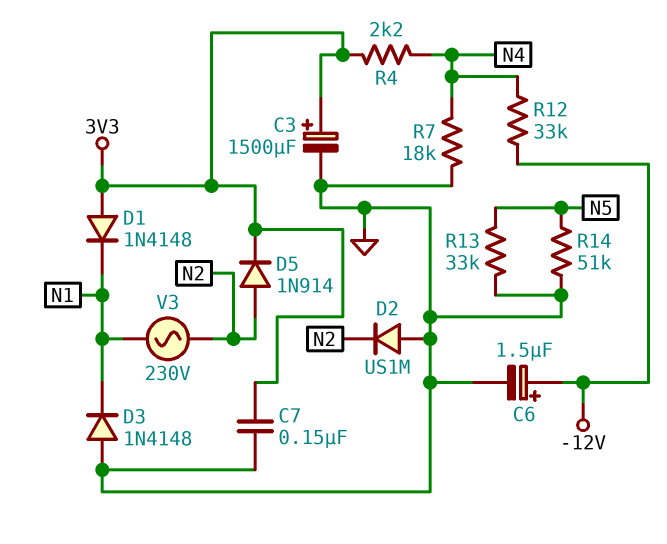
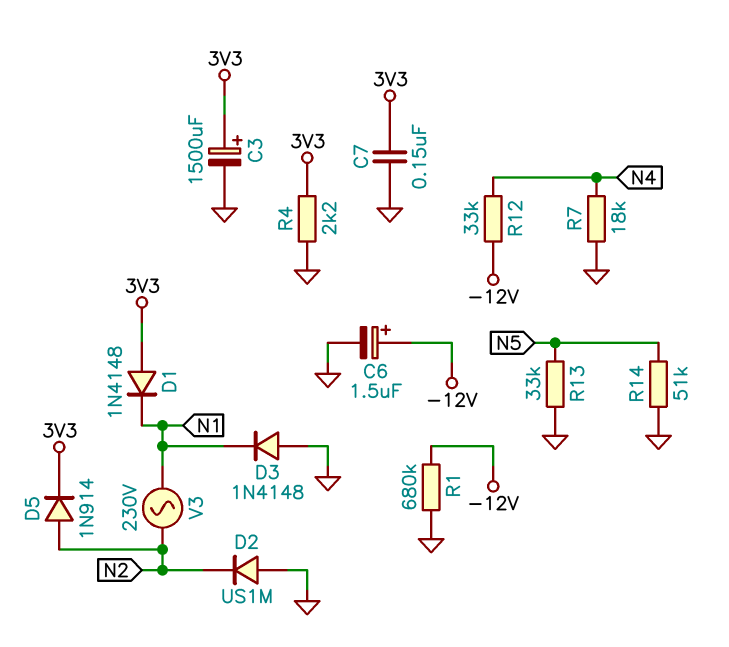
R1: none -> 680k (-12V, GND)
R4: 2.2k (3V3, N4) -> 2.2k (3V3, GND)

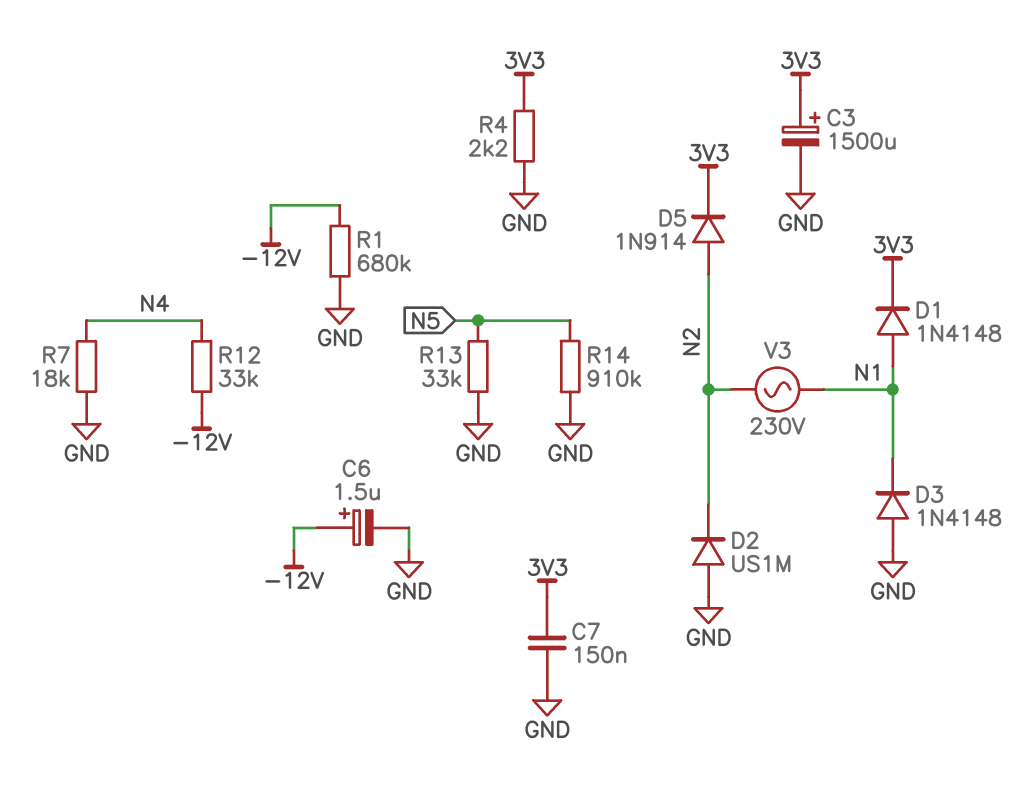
D1: diode 1N4148 (A 3V3, K N1) -> diode 1N4148 (A N1, K 3V3)
R14: 51k (GND, N5) -> 910k (GND, N5)

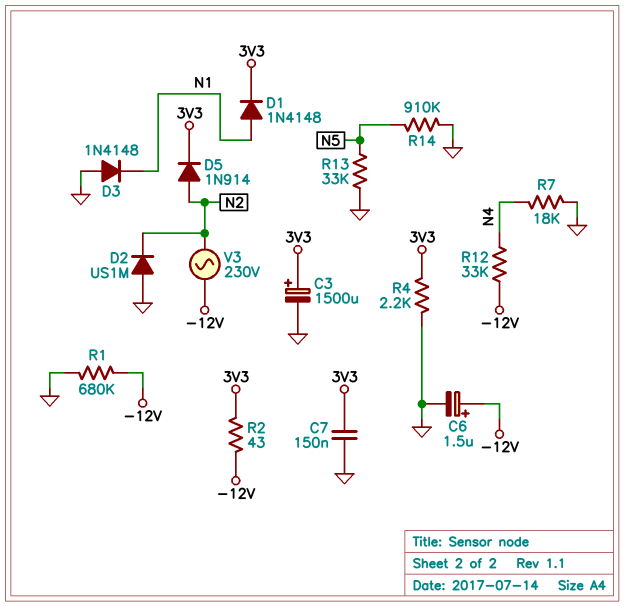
R2: none -> 43 (-12V, 3V3)
V3: AC 230V (N1, N2) -> AC 230V (-12V, N2)

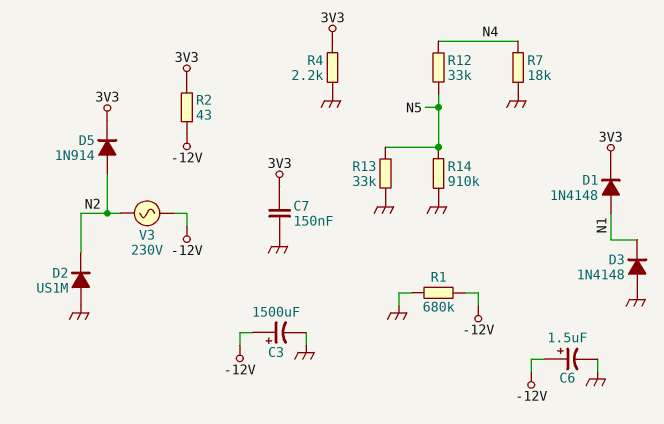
C3: 1500uF (plus 3V3, minus GND) -> 1500uF (plus -12V, minus GND)
R12: 33k (-12V, N4) -> 33k (N4, N5)

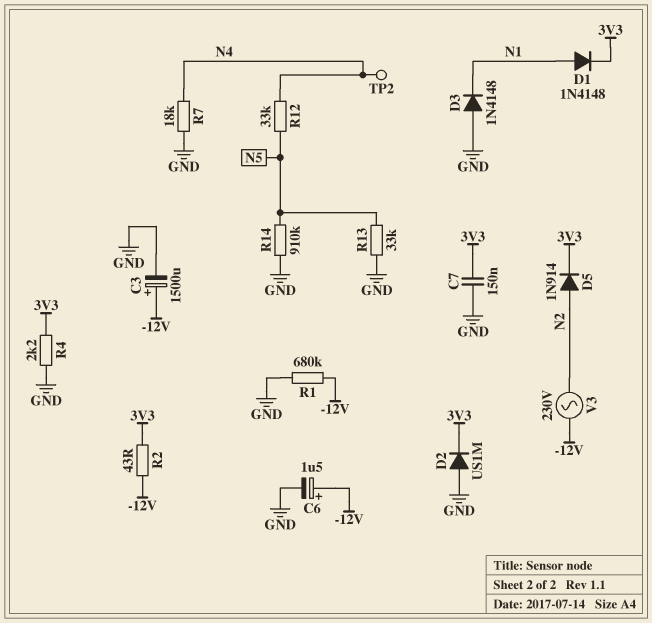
D2: diode US1M (A GND, K N2) -> diode US1M (A GND, K 3V3)
TP2: none -> test point (N4)

